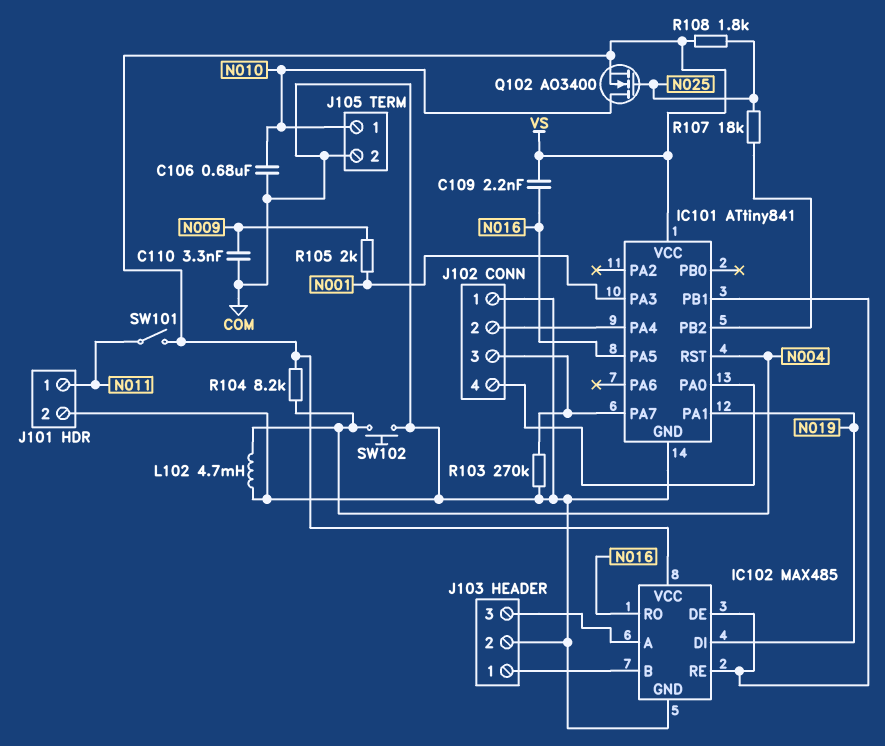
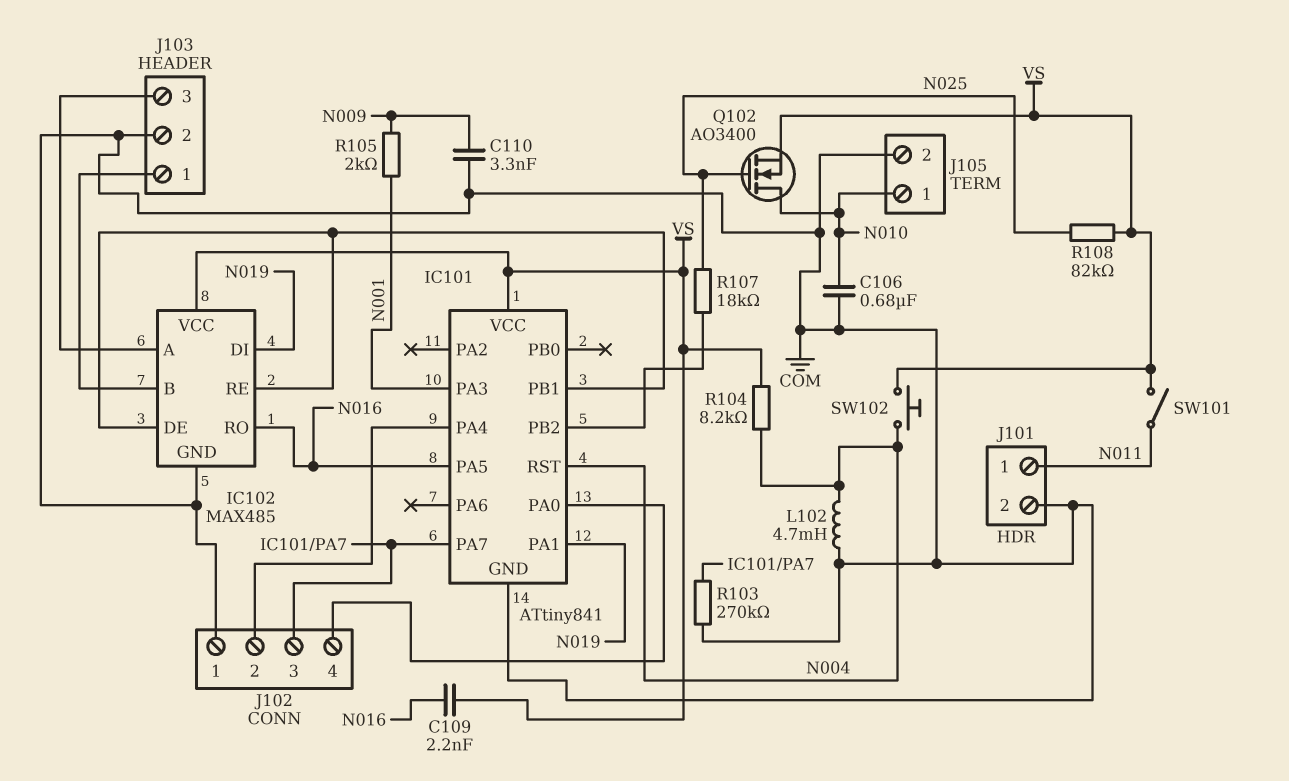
R108: 1.8k (N025, VS) -> 82k (N025, VS)
SW102: button (COM, N004) -> button (N004, VS)

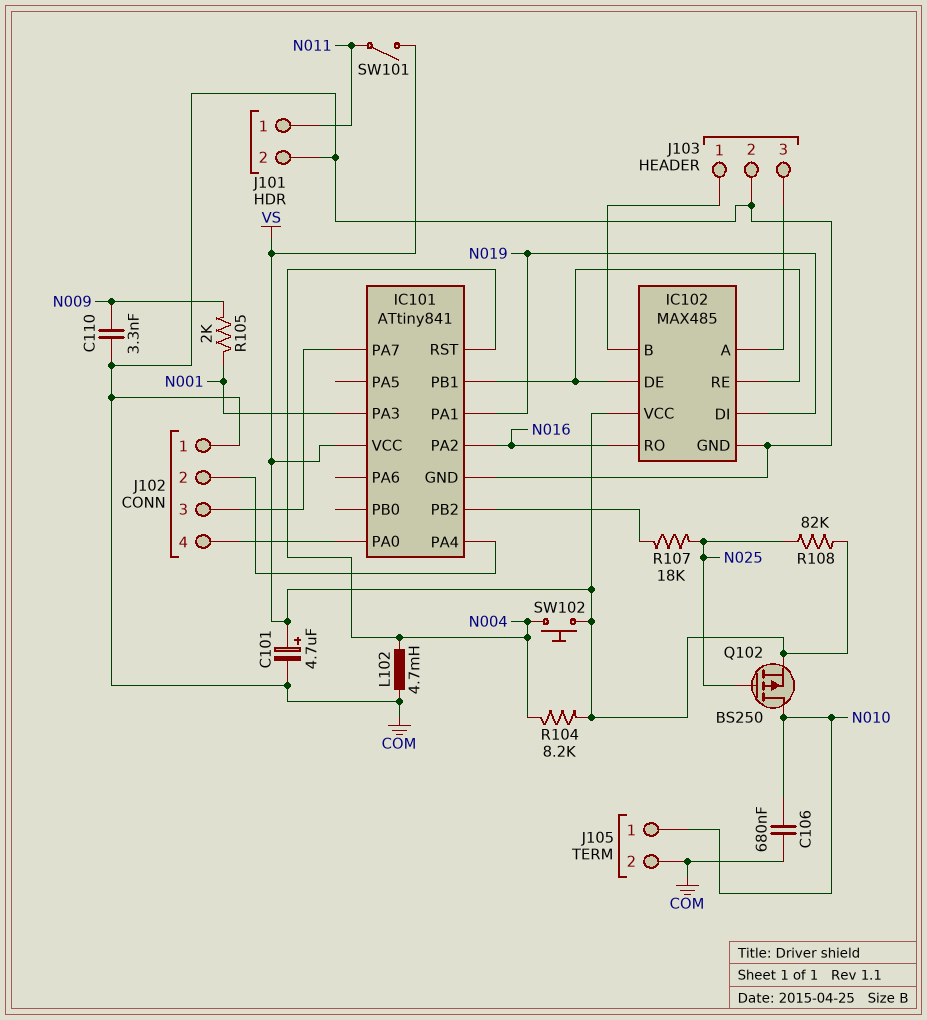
C101: none -> 4.7uF (plus VS, minus COM)
C109: 2.2nF (N016, VS) -> none
IC101 pin PA2: none -> N016
IC101 pin PA5: N016 -> none
Q102: NMOS AO3400 (G N025, D N010, S VS) -> PMOS BS250 (G N025, D N010, S VS)
R103: 270k (COM, IC101/PA7) -> none

